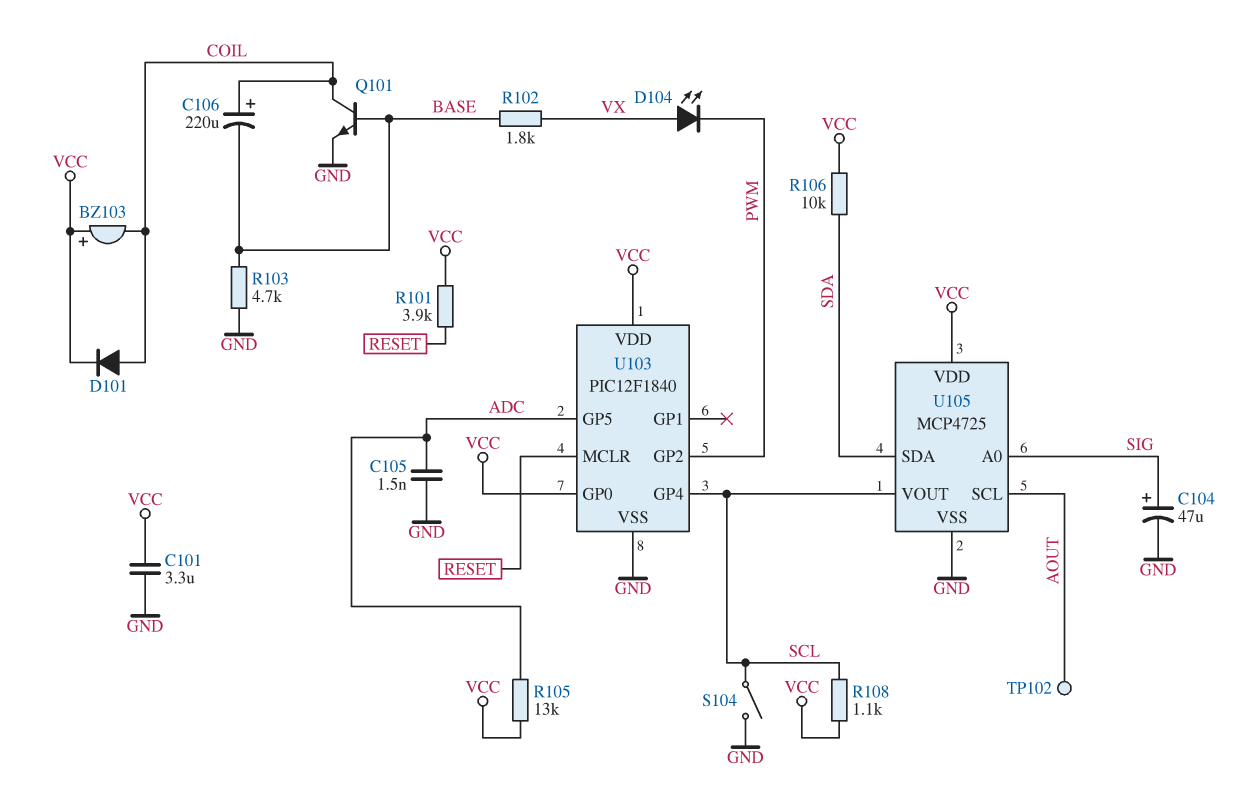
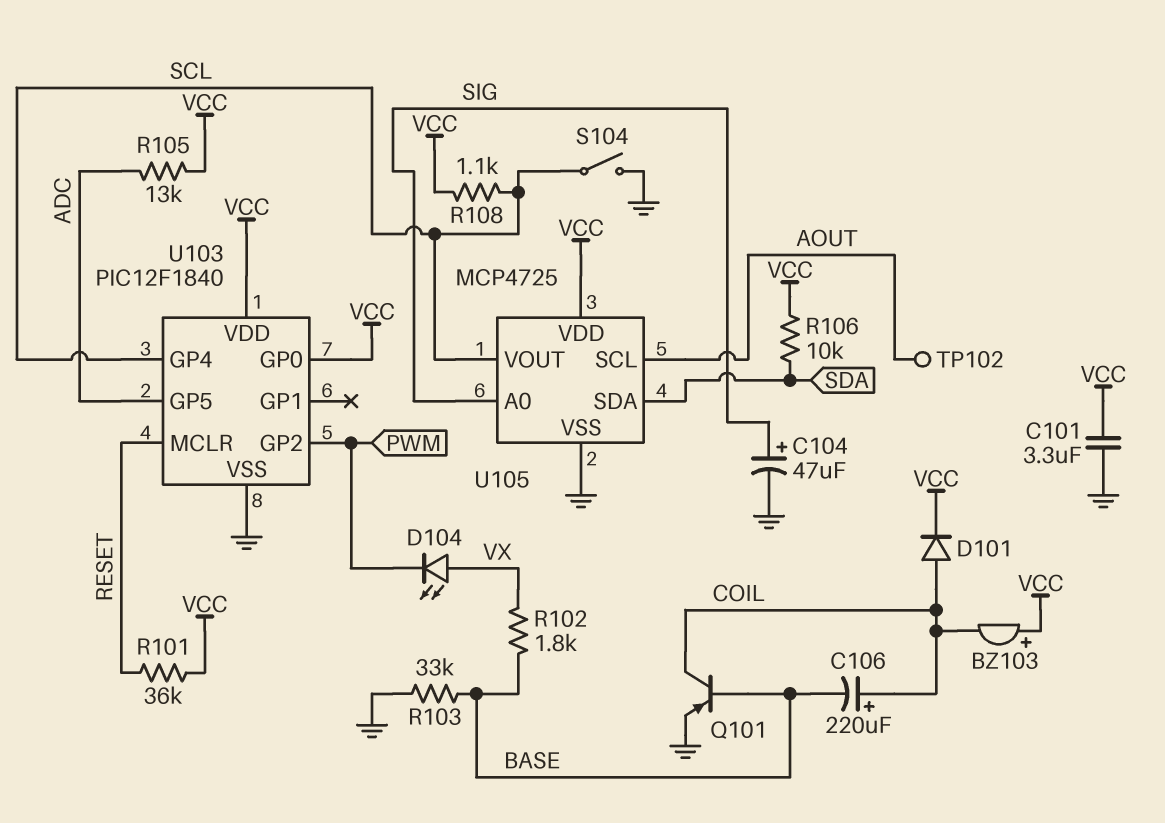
C105: 1.5nF (ADC, GND) -> none
Q101: NPN (B BASE, C COIL, E GND) -> PNP (B BASE, C COIL, E GND)
R101: 3.9k (RESET, VCC) -> 36k (RESET, VCC)
R103: 4.7k (BASE, GND) -> 33k (BASE, GND)

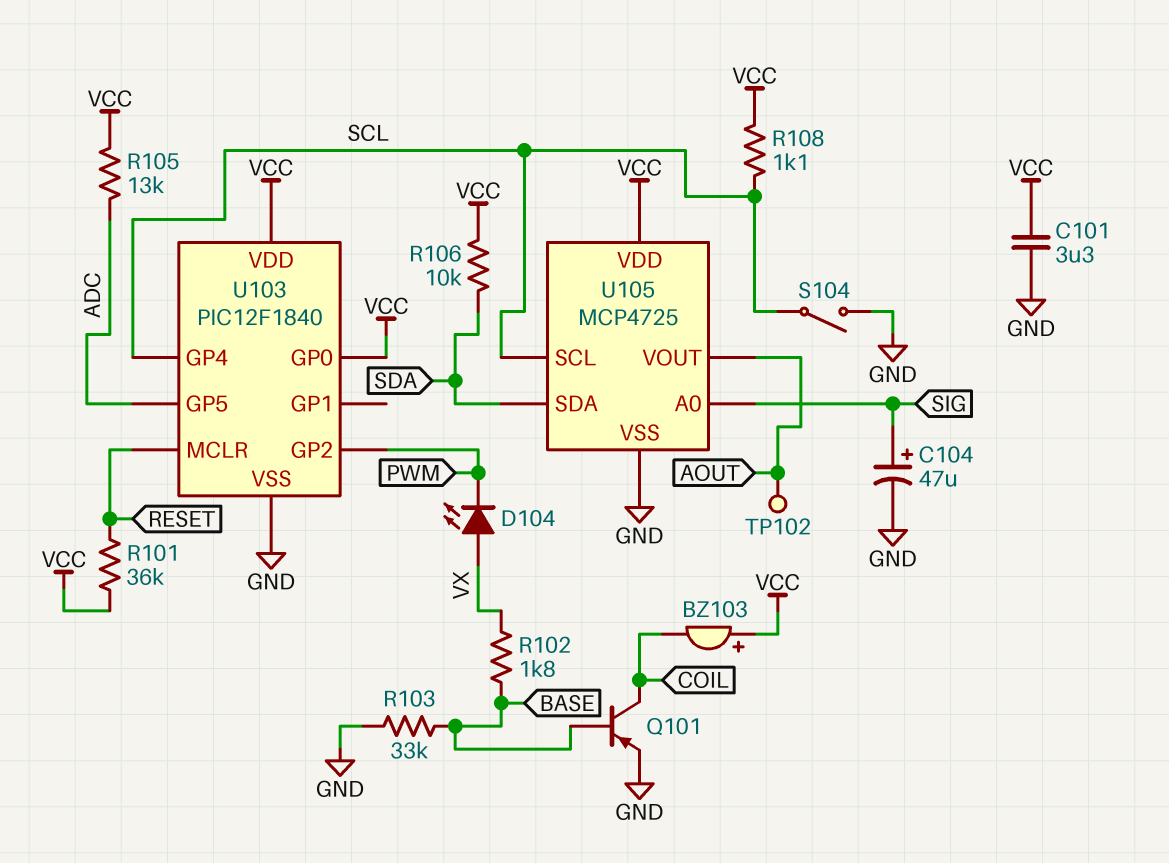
C106: 220uF (plus COIL, minus BASE) -> none
D101: diode (A COIL, K VCC) -> none
U105 pin SCL: AOUT -> SCL
U105 pin VOUT: SCL -> AOUT

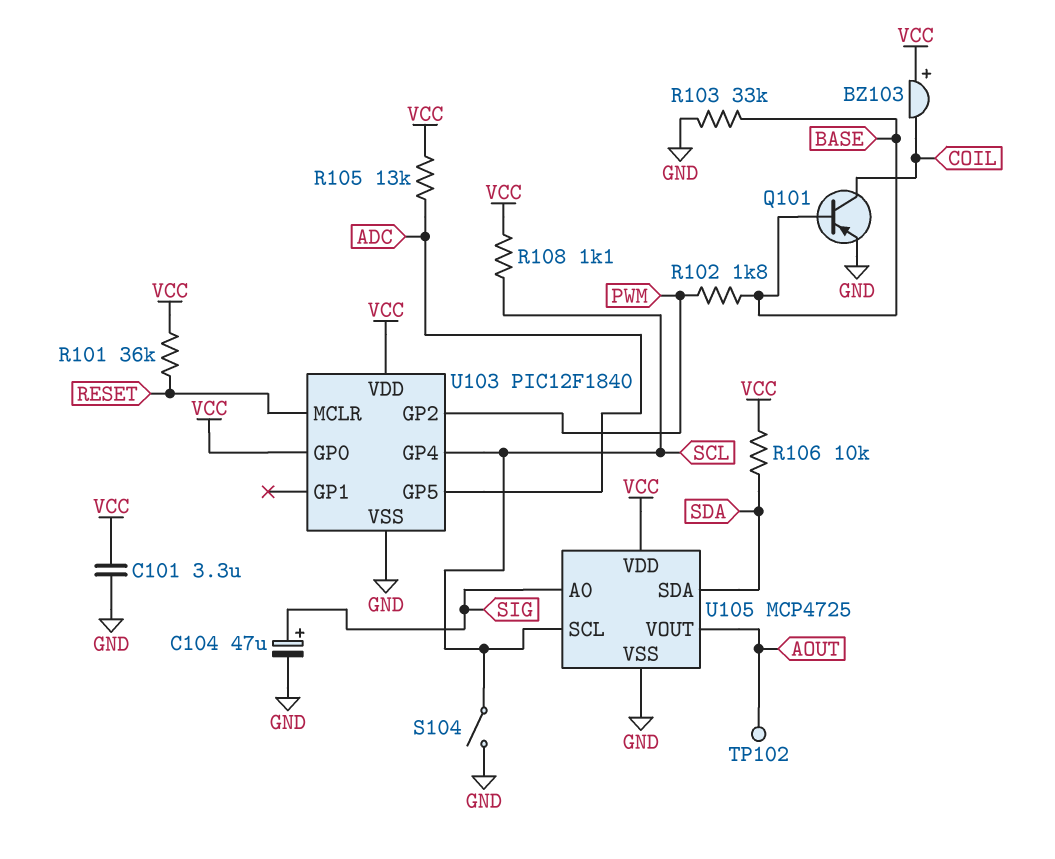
D104: LED (A VX, K PWM) -> none
R102: 1.8k (BASE, VX) -> 1.8k (BASE, PWM)

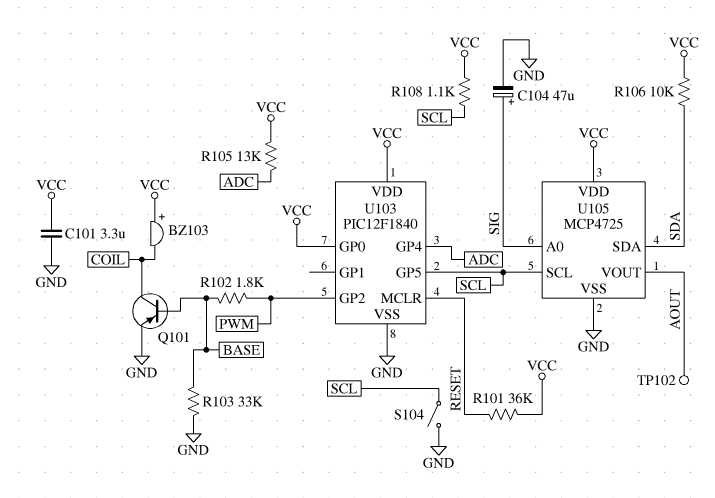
U103 pin GP4: SCL -> ADC
U103 pin GP5: ADC -> SCL

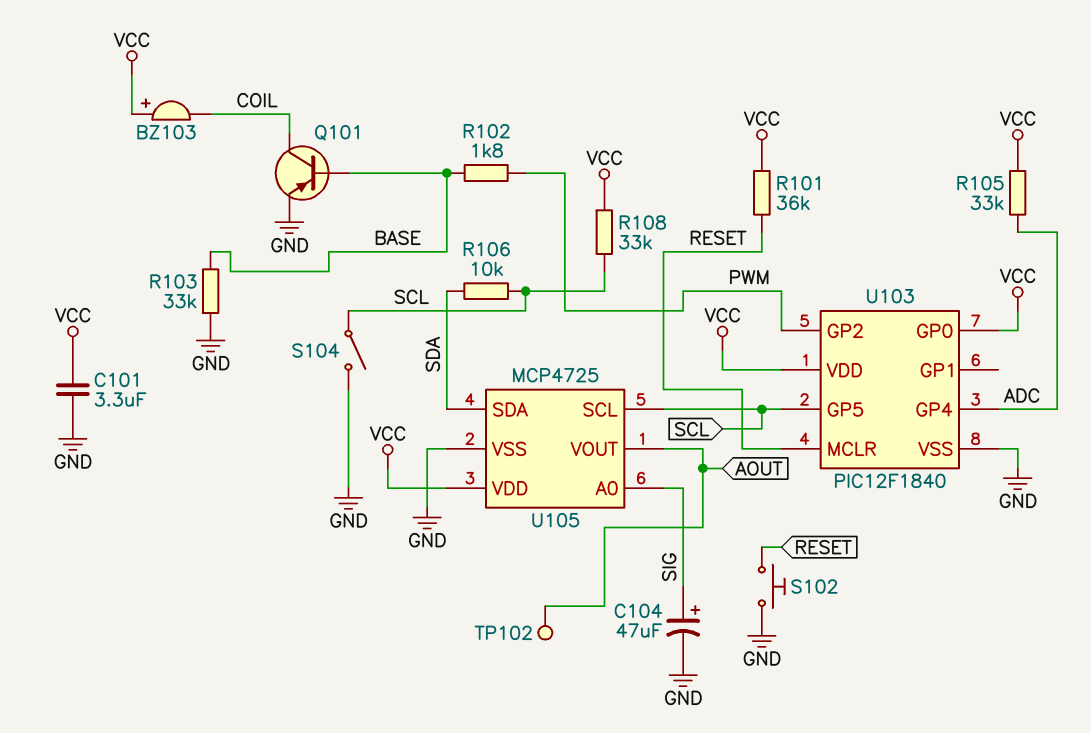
R105: 13k (ADC, VCC) -> 33k (ADC, VCC)
R106: 10k (SDA, VCC) -> 10k (SCL, SDA)
R108: 1.1k (SCL, VCC) -> 33k (SCL, VCC)
S102: none -> button (GND, RESET)

